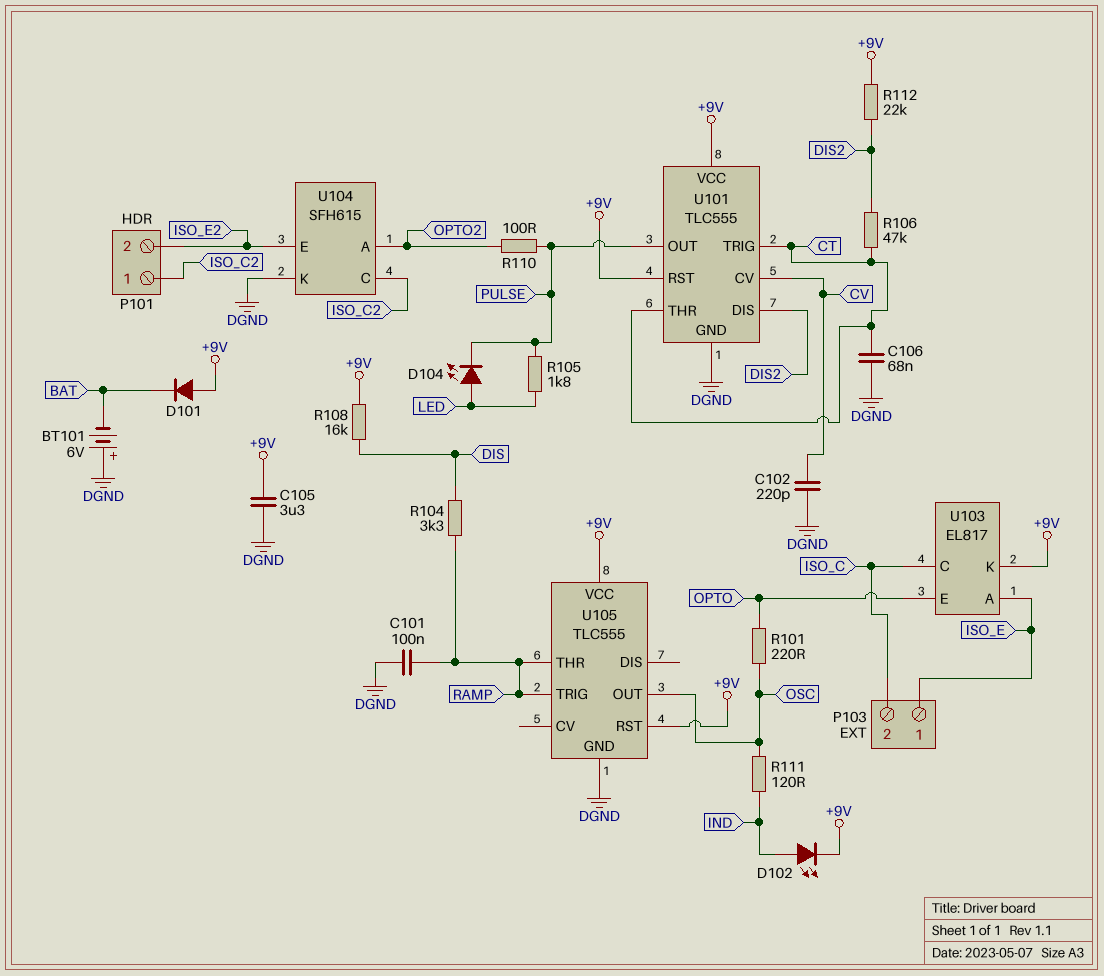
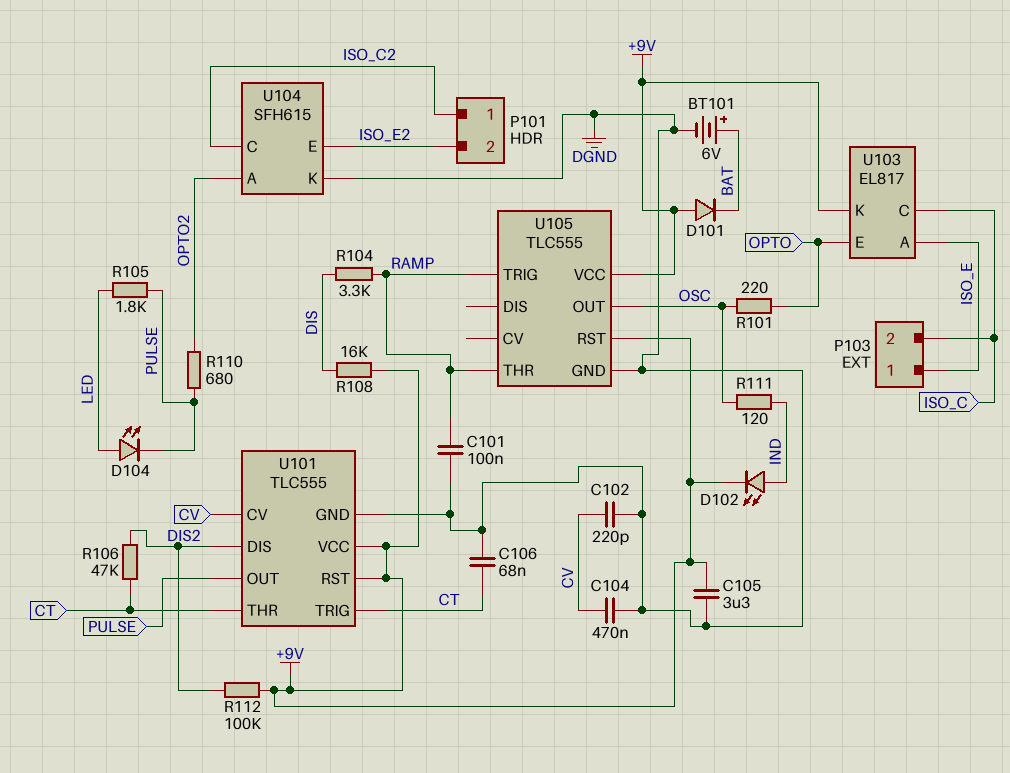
BT101: 6V (plus DGND, minus BAT) -> 6V (plus BAT, minus DGND)
C104: none -> 470nF (CV, DGND)
R110: 100 (OPTO2, PULSE) -> 680 (OPTO2, PULSE)
R112: 22k (+9V, DIS2) -> 100k (+9V, DIS2)

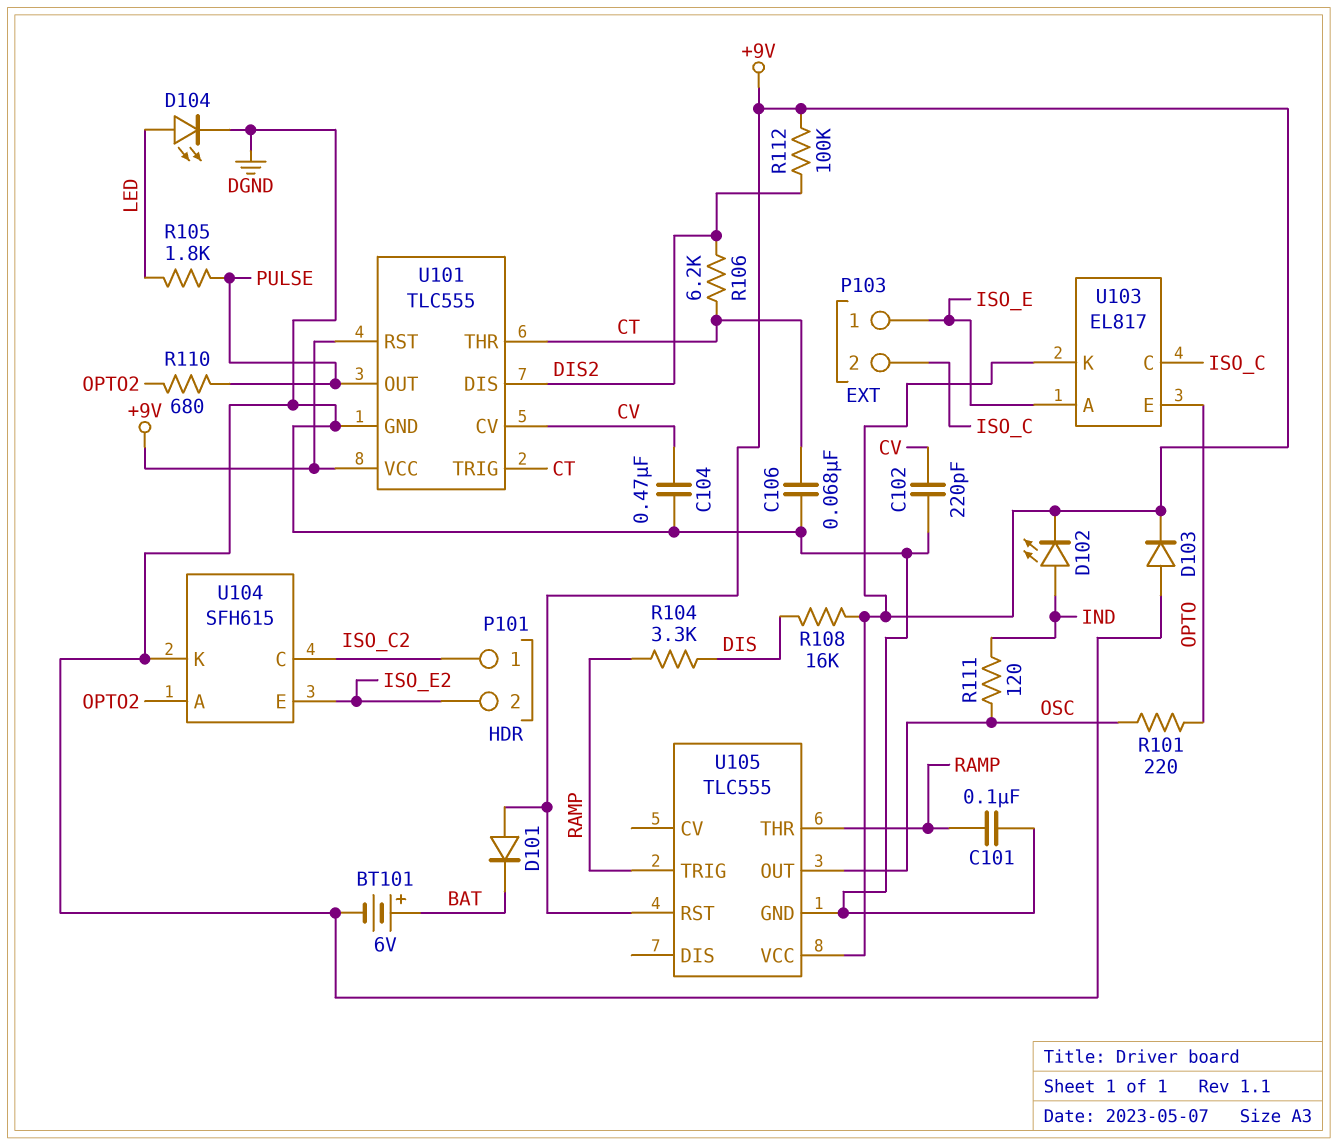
C105: 3.3uF (+9V, DGND) -> none
D103: none -> diode (A DGND, K +9V)
D104: LED (A LED, K PULSE) -> LED (A LED, K DGND)
R106: 47k (CT, DIS2) -> 6.2k (CT, DIS2)

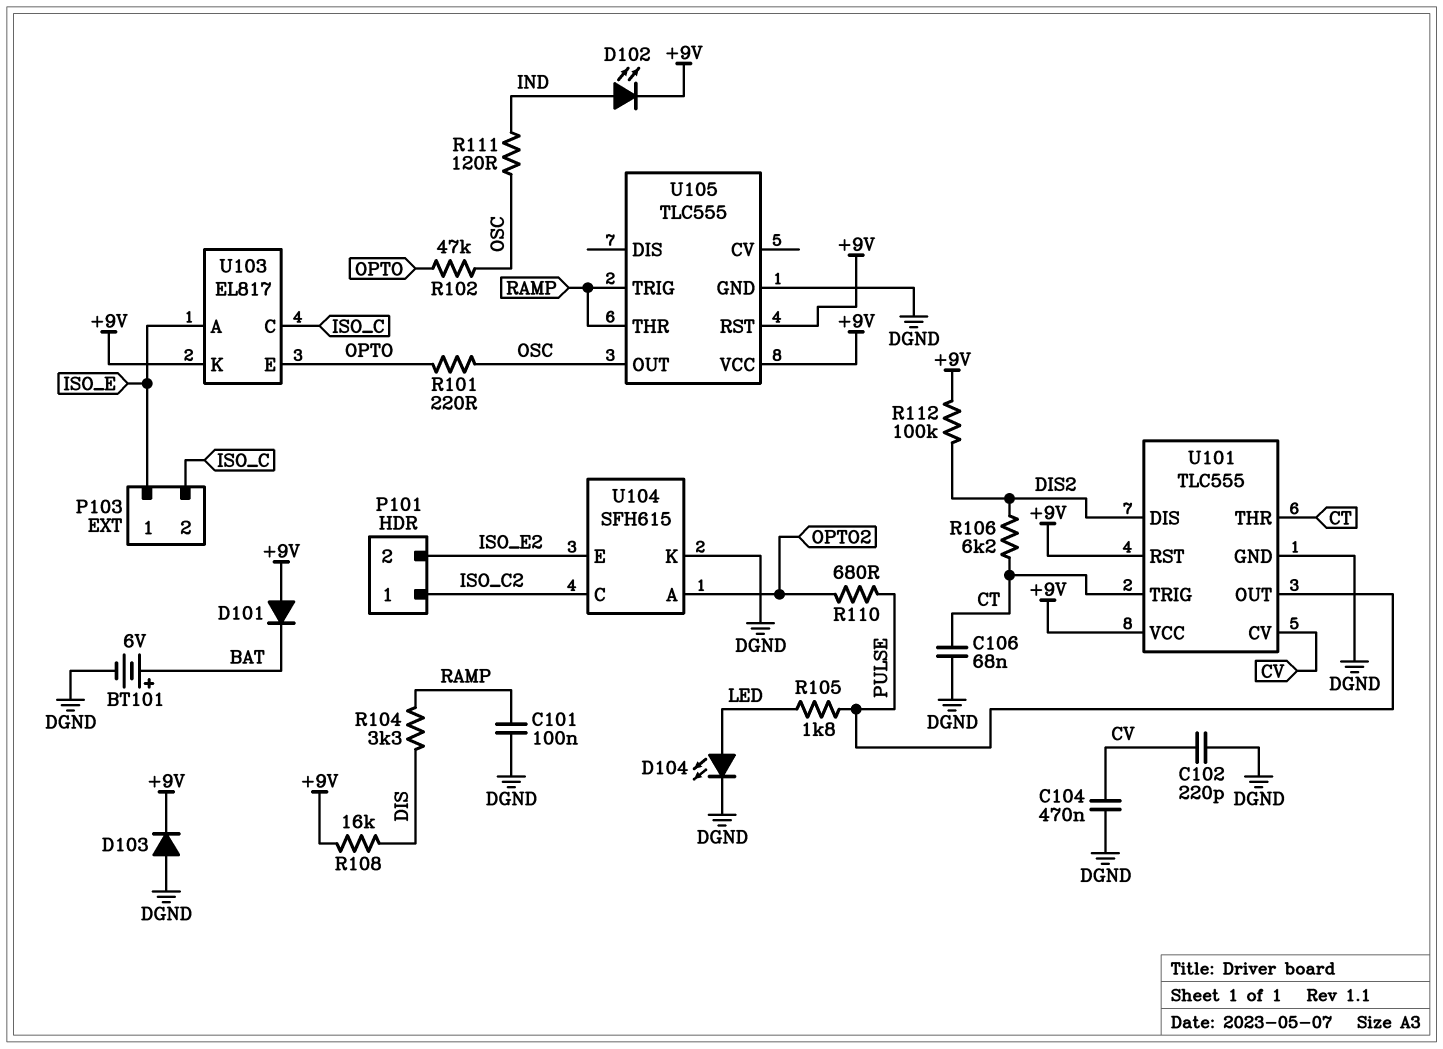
R102: none -> 47k (OPTO, OSC)

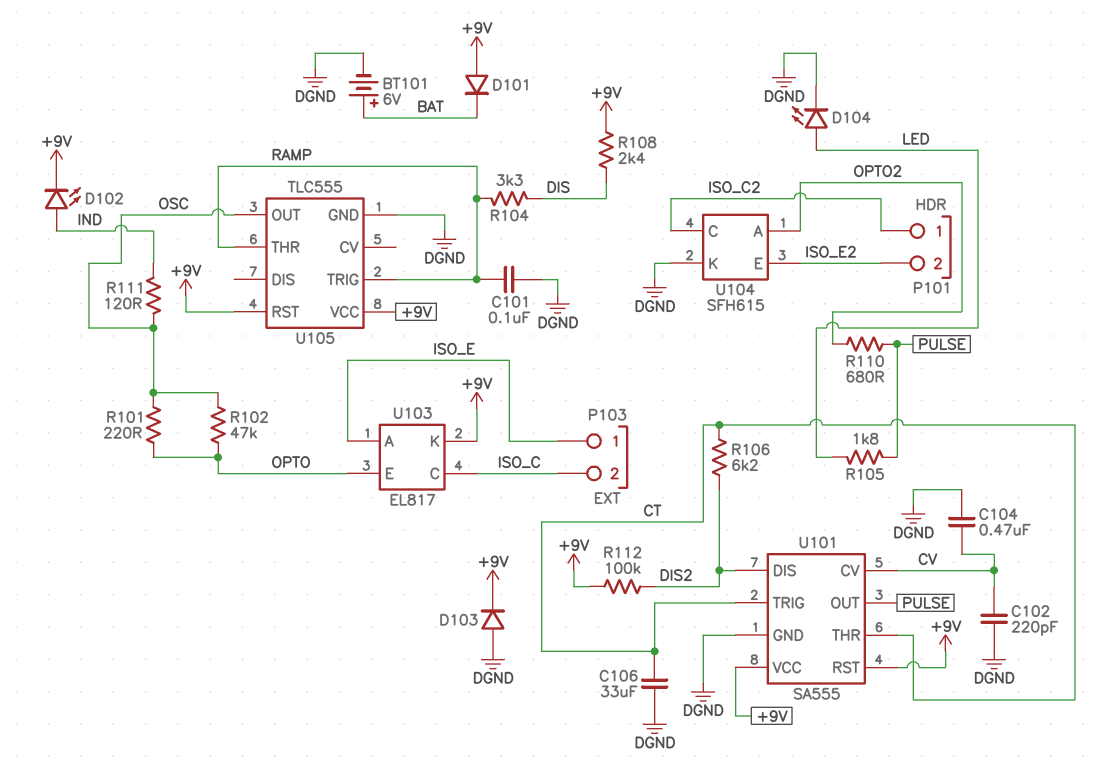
C106: 68nF (CT, DGND) -> 33uF (CT, DGND)
R108: 16k (+9V, DIS) -> 2.4k (+9V, DIS)
U101: TLC555 -> SA555

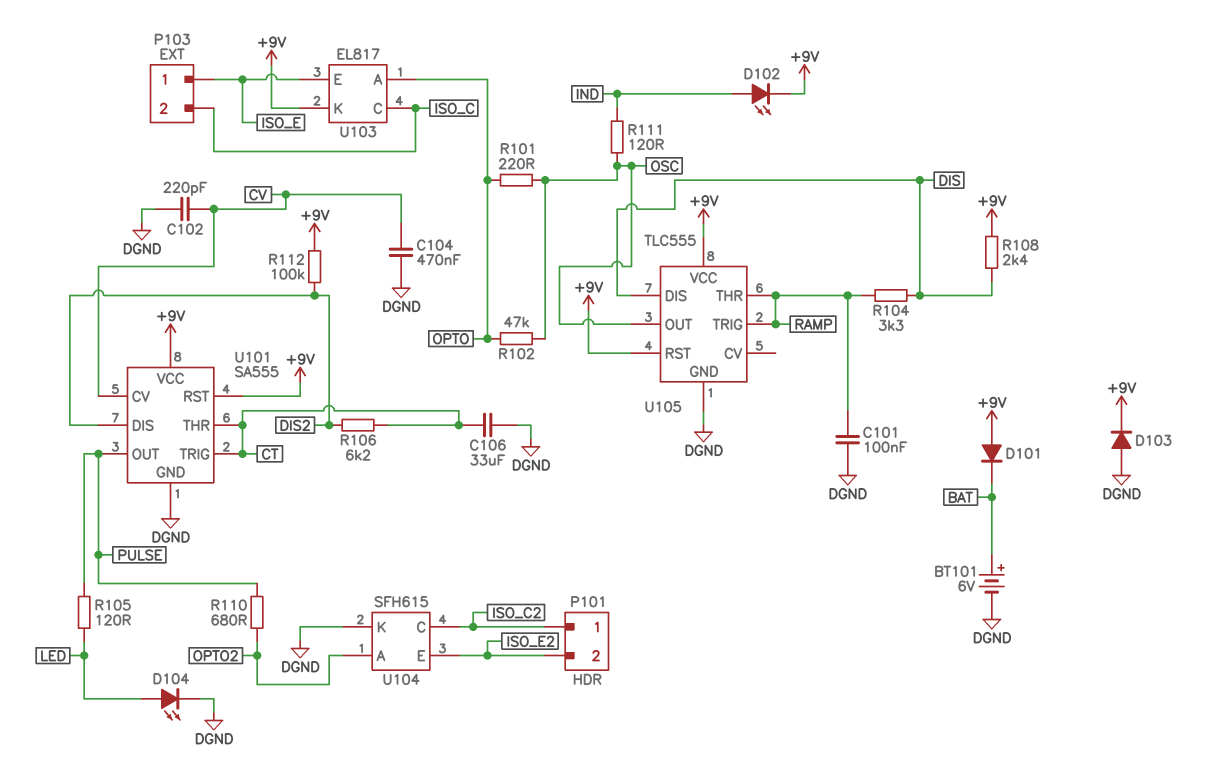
R105: 1.8k (LED, PULSE) -> 120 (LED, PULSE)
U103 pin A: ISO_E -> OPTO
U103 pin E: OPTO -> ISO_E
U105 pin DIS: none -> DIS

